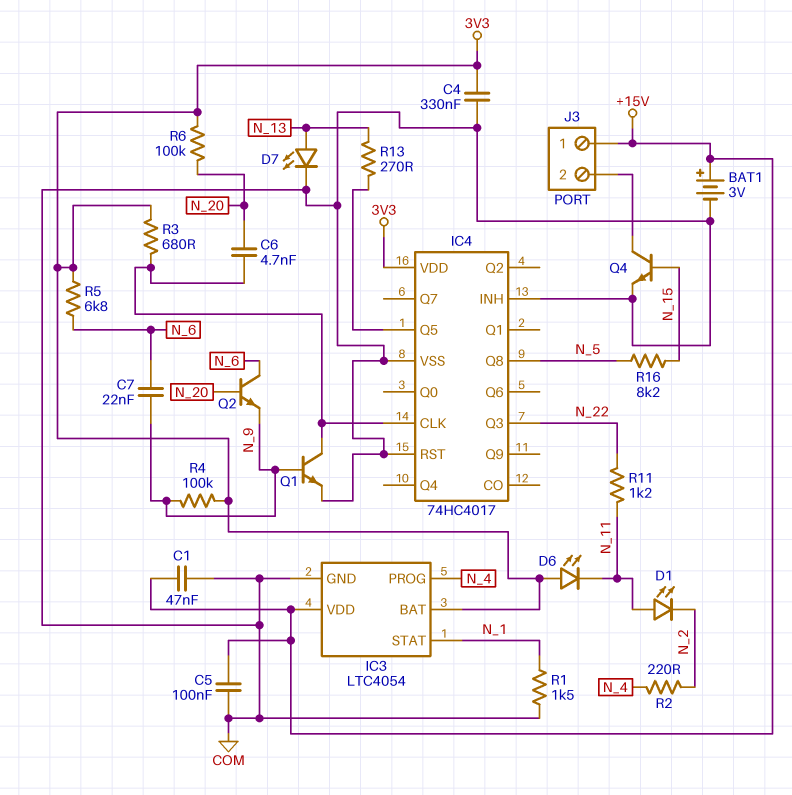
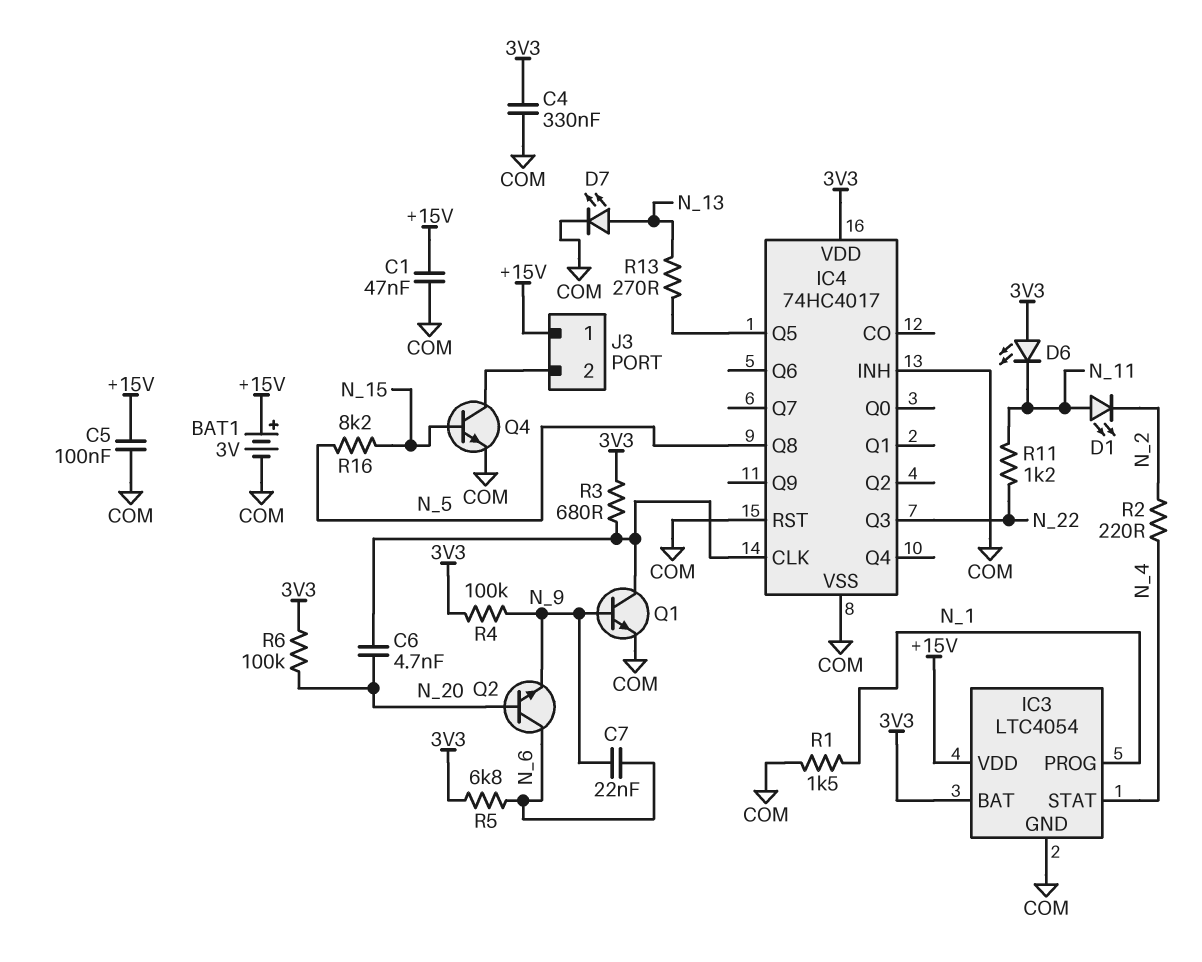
IC3 pin PROG: N_4 -> N_1
IC3 pin STAT: N_1 -> N_4

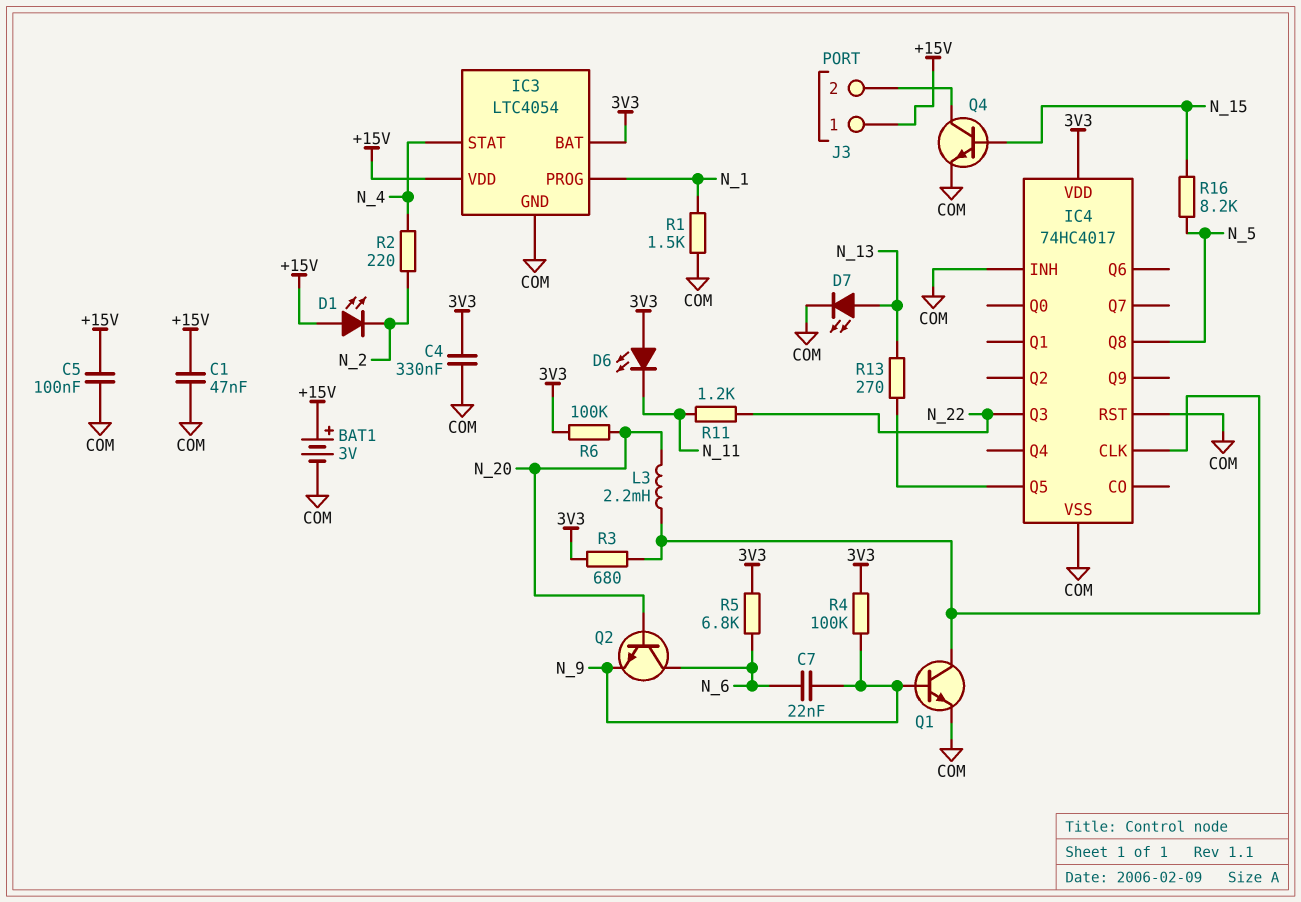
C6: 4.7nF (IC4/CLK, N_20) -> none
D1: LED (A N_11, K N_2) -> LED (A +15V, K N_2)
L3: none -> 2.2mH (IC4/CLK, N_20)

